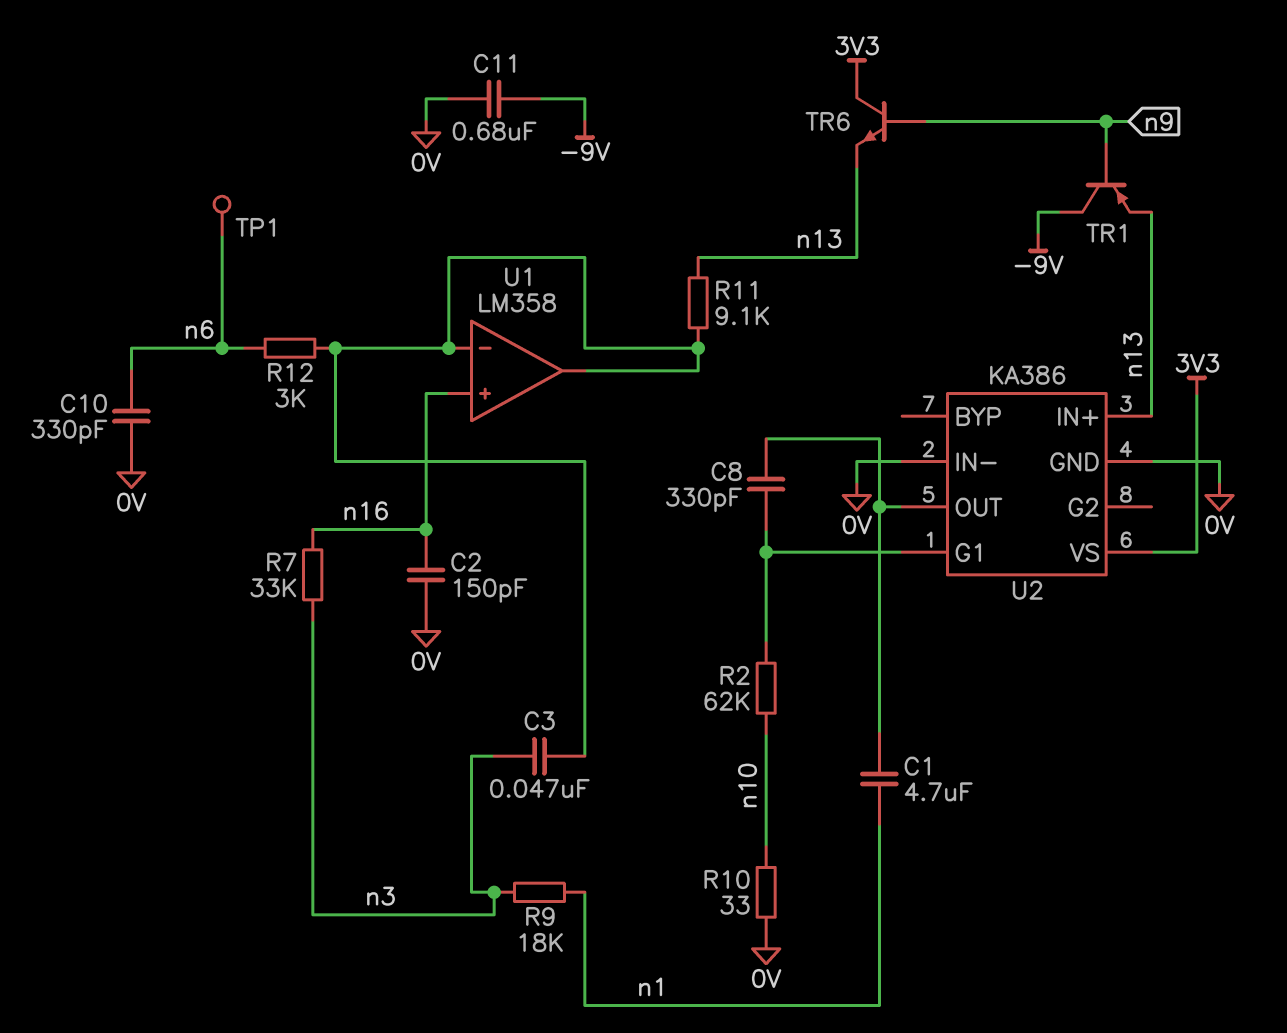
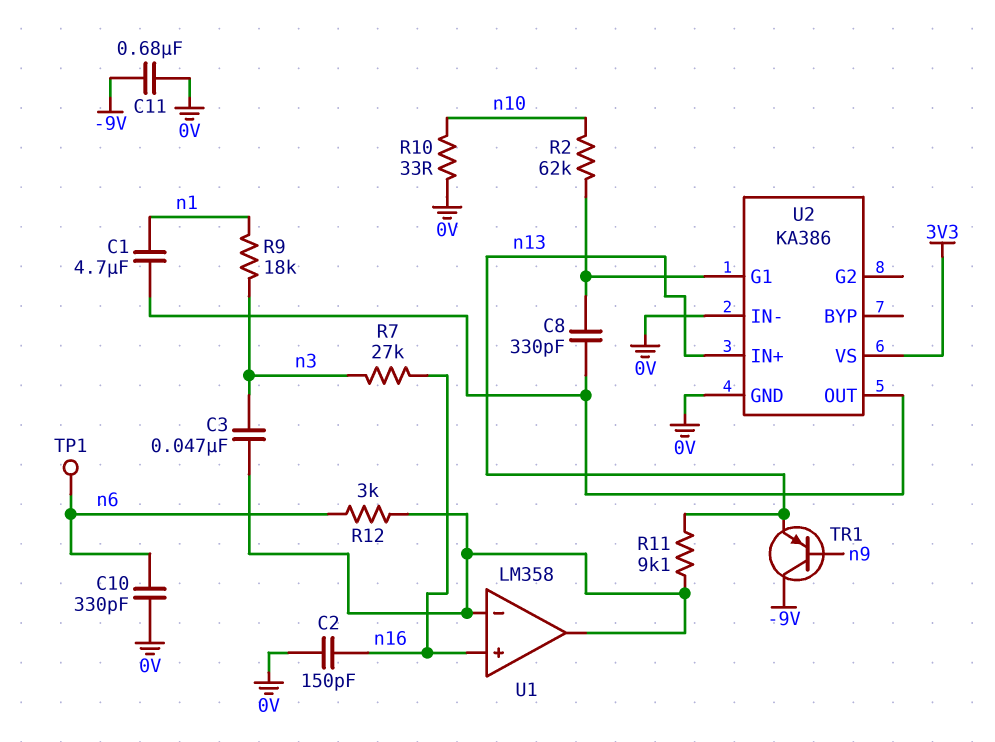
R7: 33k (n3, n16) -> 27k (n3, n16)
TR6: NPN (B n9, C 3V3, E n13) -> none

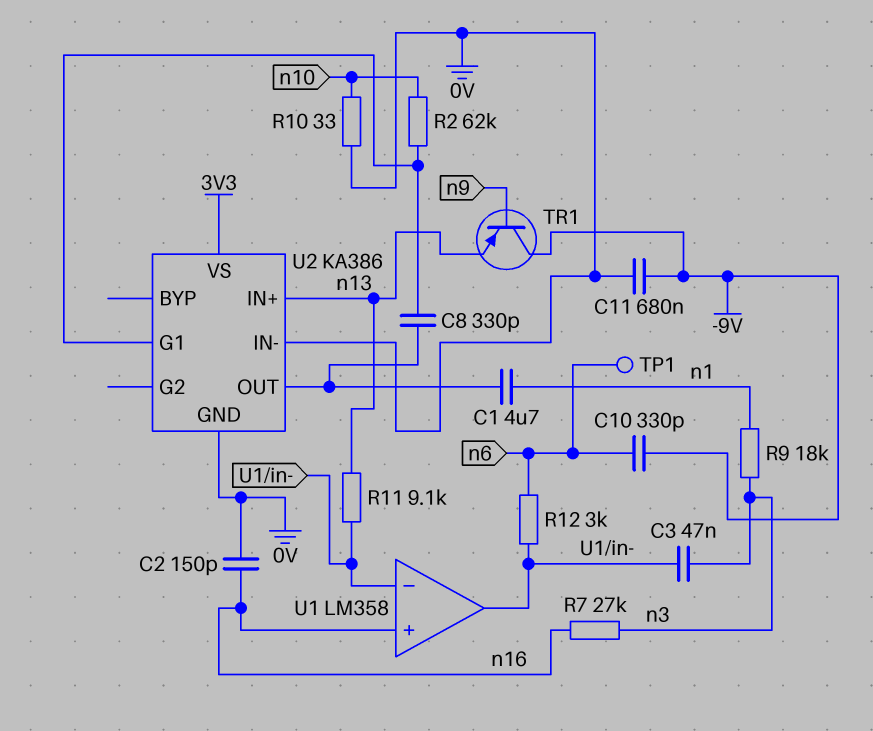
C10: 330pF (0V, n6) -> 330pF (-9V, n6)

